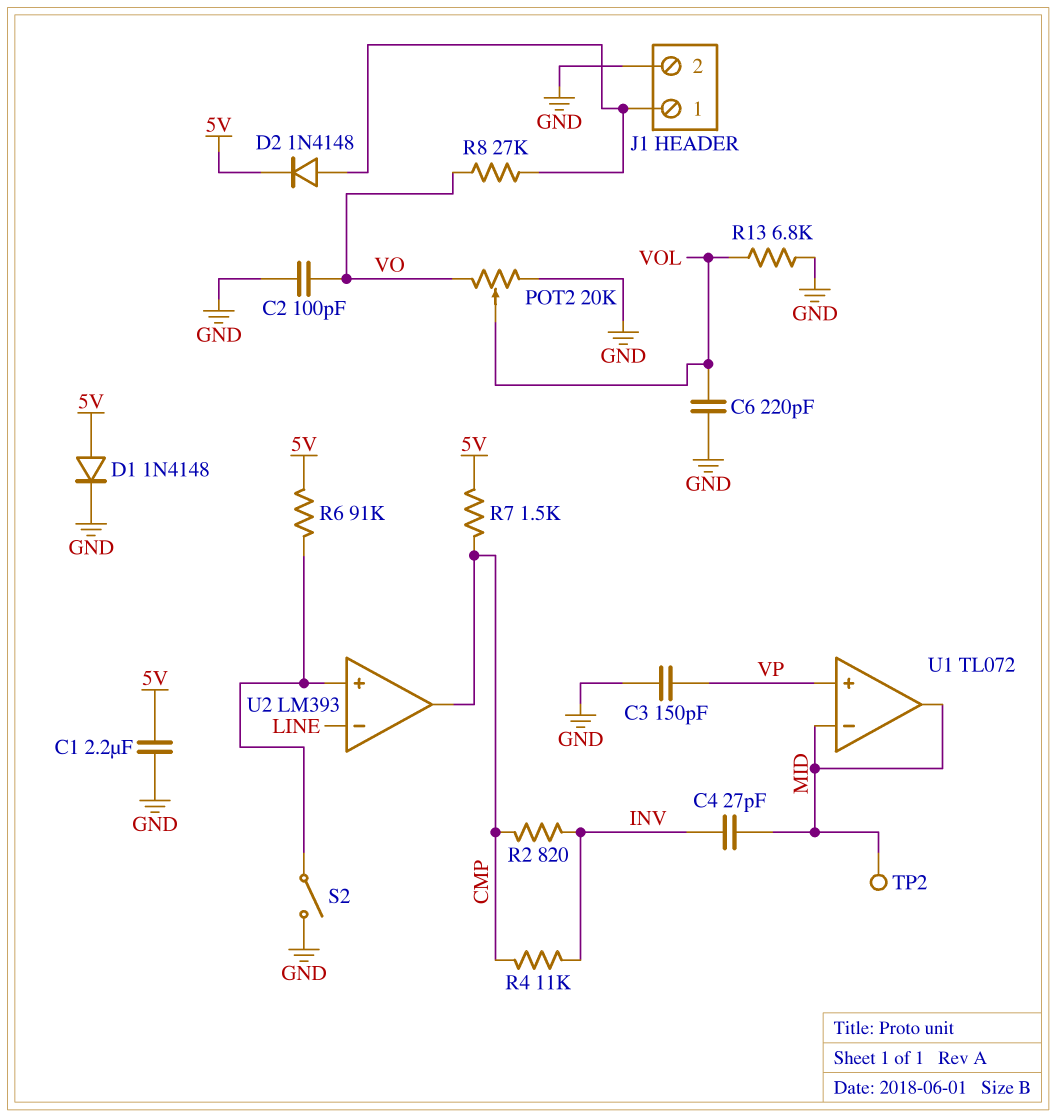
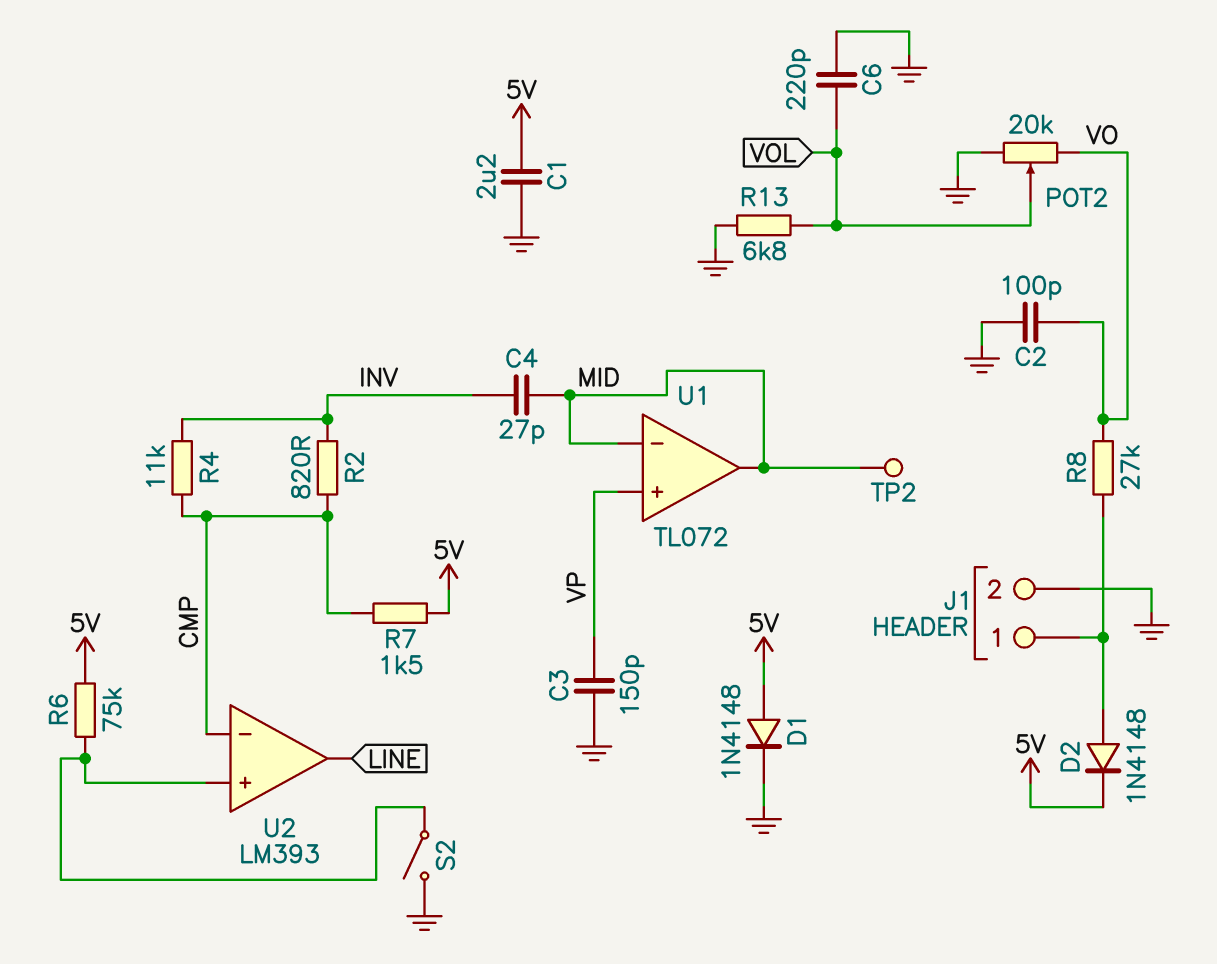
R6: 91k (5V, U2/in+) -> 75k (5V, U2/in+)
U2 pin in-: LINE -> CMP
U2 pin out: CMP -> LINE

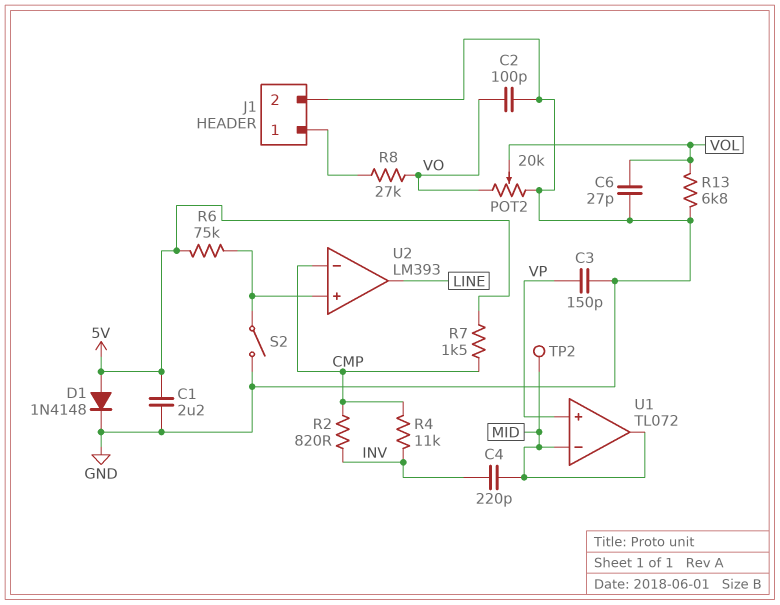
C4: 27pF (INV, MID) -> 220pF (INV, MID)
C6: 220pF (GND, VOL) -> 27pF (GND, VOL)
D2: diode 1N4148 (A J1/1, K 5V) -> none

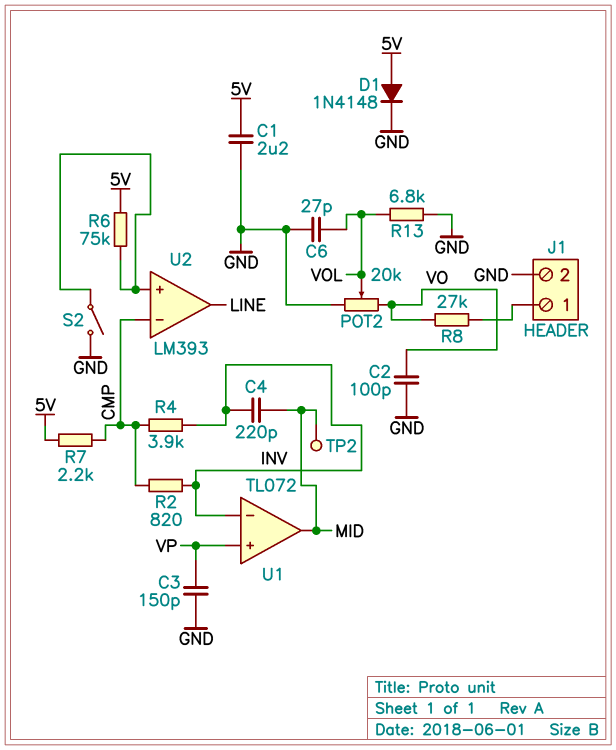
R4: 11k (CMP, INV) -> 3.9k (CMP, INV)
R7: 1.5k (5V, CMP) -> 2.2k (5V, CMP)
U1 pin in-: MID -> INV

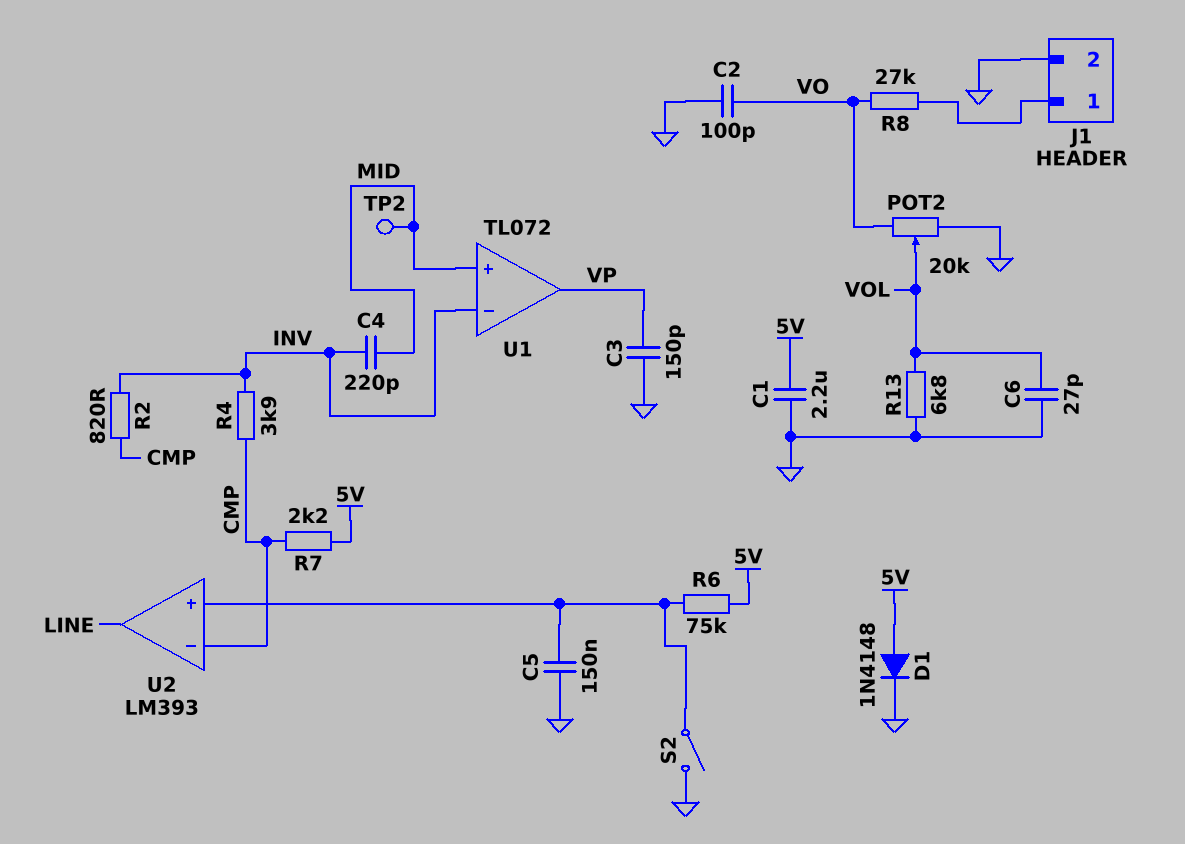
C5: none -> 150nF (GND, U2/in+)
U1 pin in+: VP -> MID
U1 pin out: MID -> VP

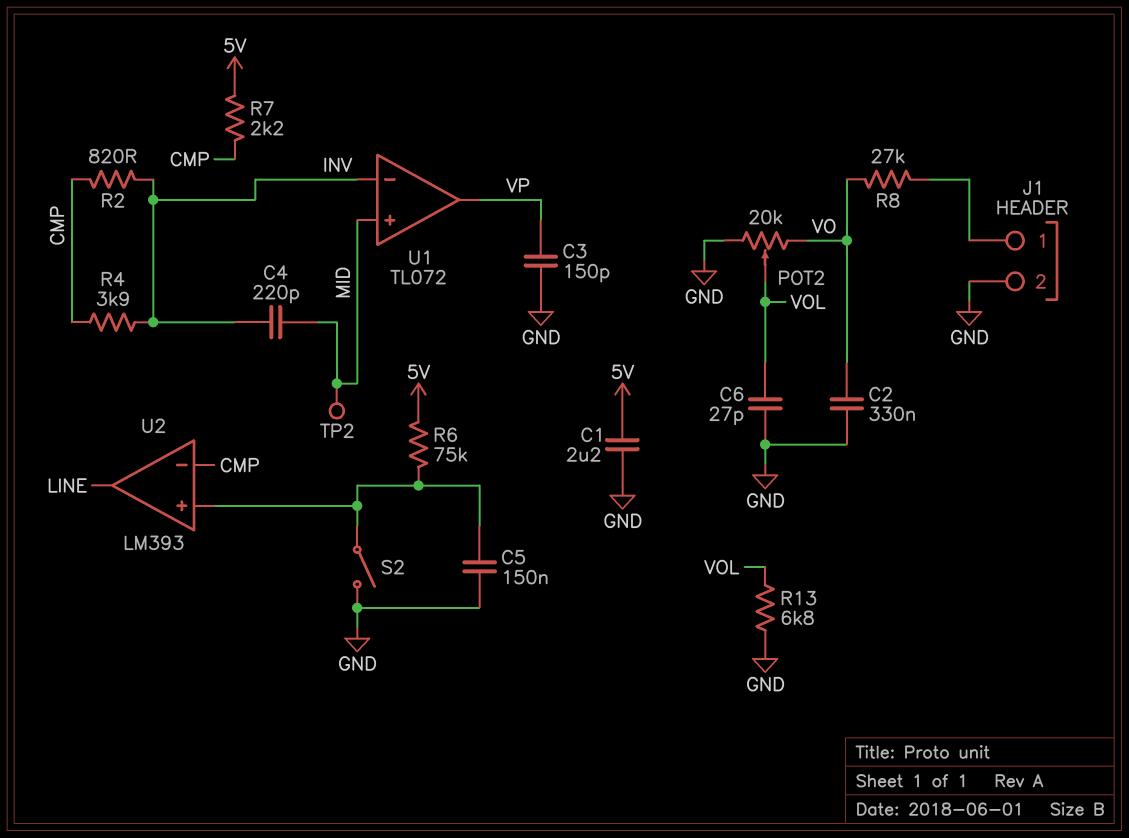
C2: 100pF (GND, VO) -> 330nF (GND, VO)
D1: diode 1N4148 (A 5V, K GND) -> none

